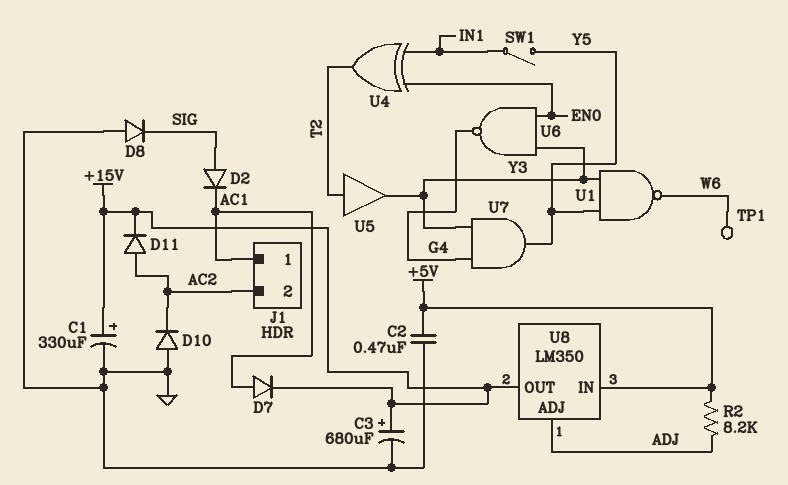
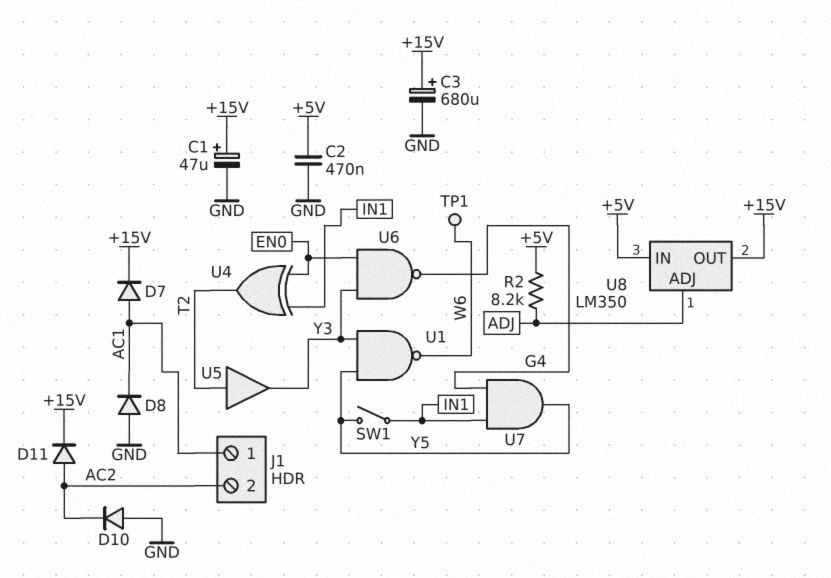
C1: 330uF (plus +15V, minus GND) -> 47uF (plus +15V, minus GND)
D2: diode (A SIG, K AC1) -> none
D8: diode (A GND, K SIG) -> diode (A GND, K AC1)
U7: AND (in G4, in Y3, out Y5) -> AND (in G4, in IN1, out Y5)

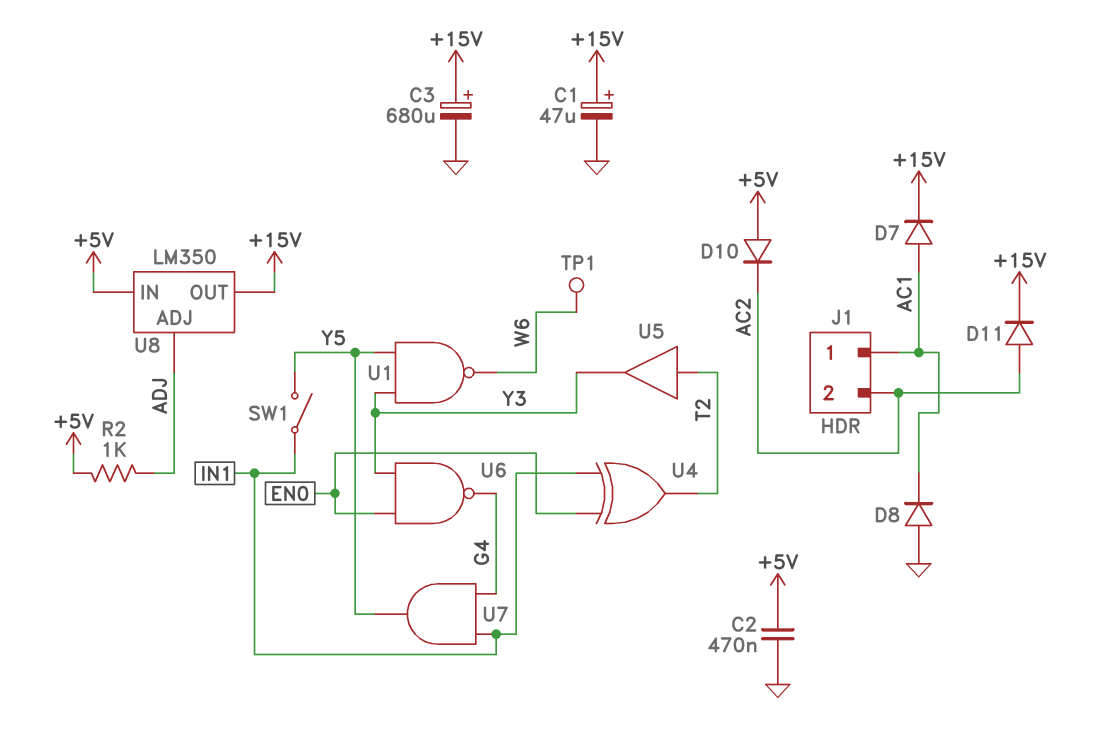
D10: diode (A GND, K AC2) -> diode (A +5V, K AC2)
R2: 8.2k (+5V, ADJ) -> 1k (+5V, ADJ)

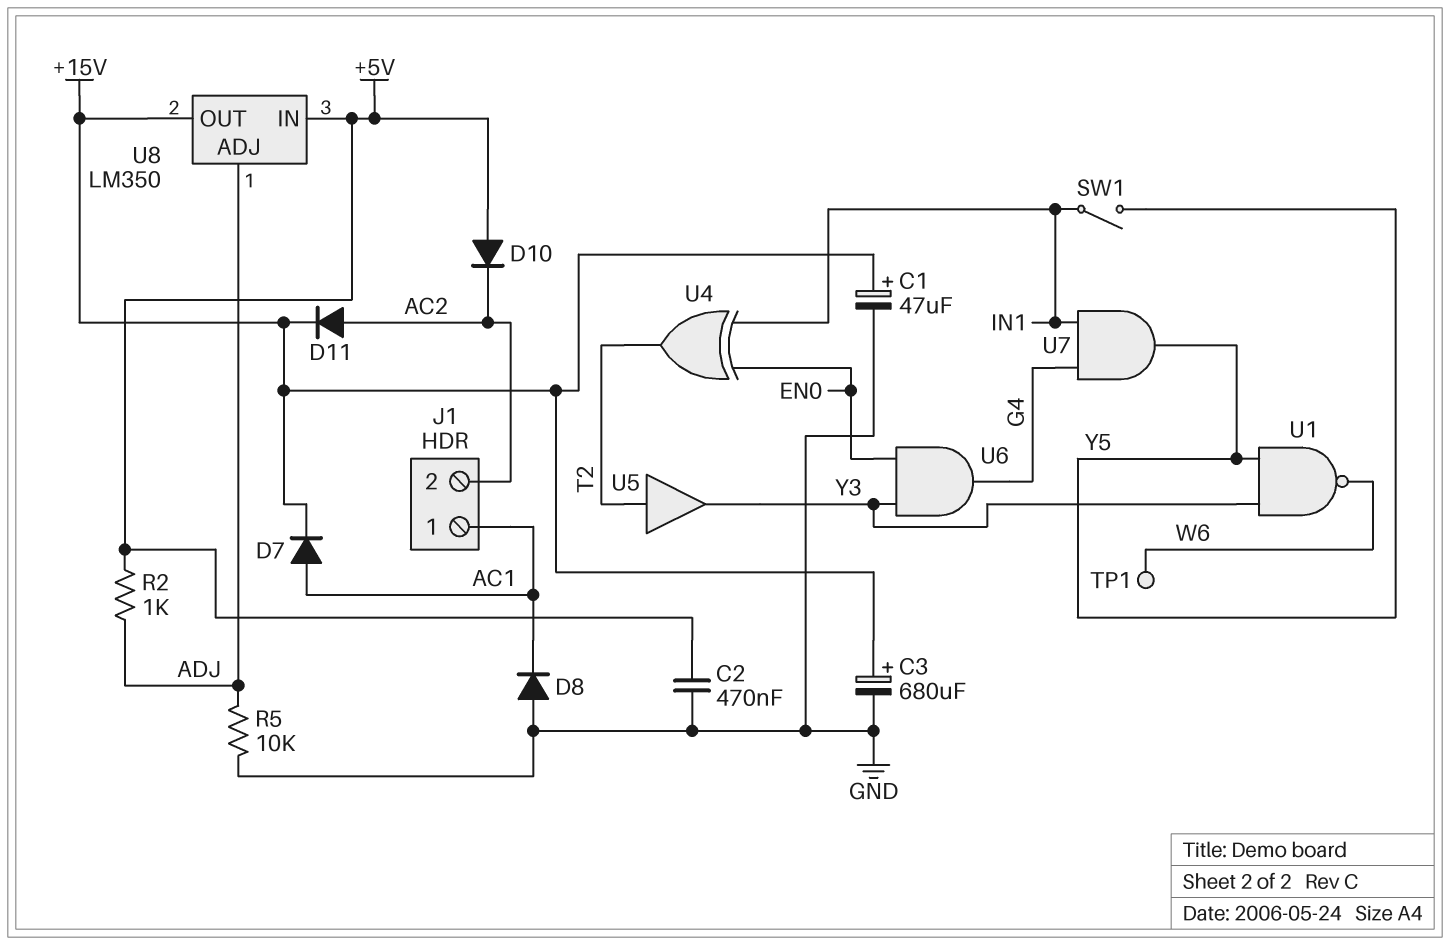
R5: none -> 10k (ADJ, GND)
U6: NAND (in EN0, in Y3, out G4) -> AND (in EN0, in Y3, out G4)

